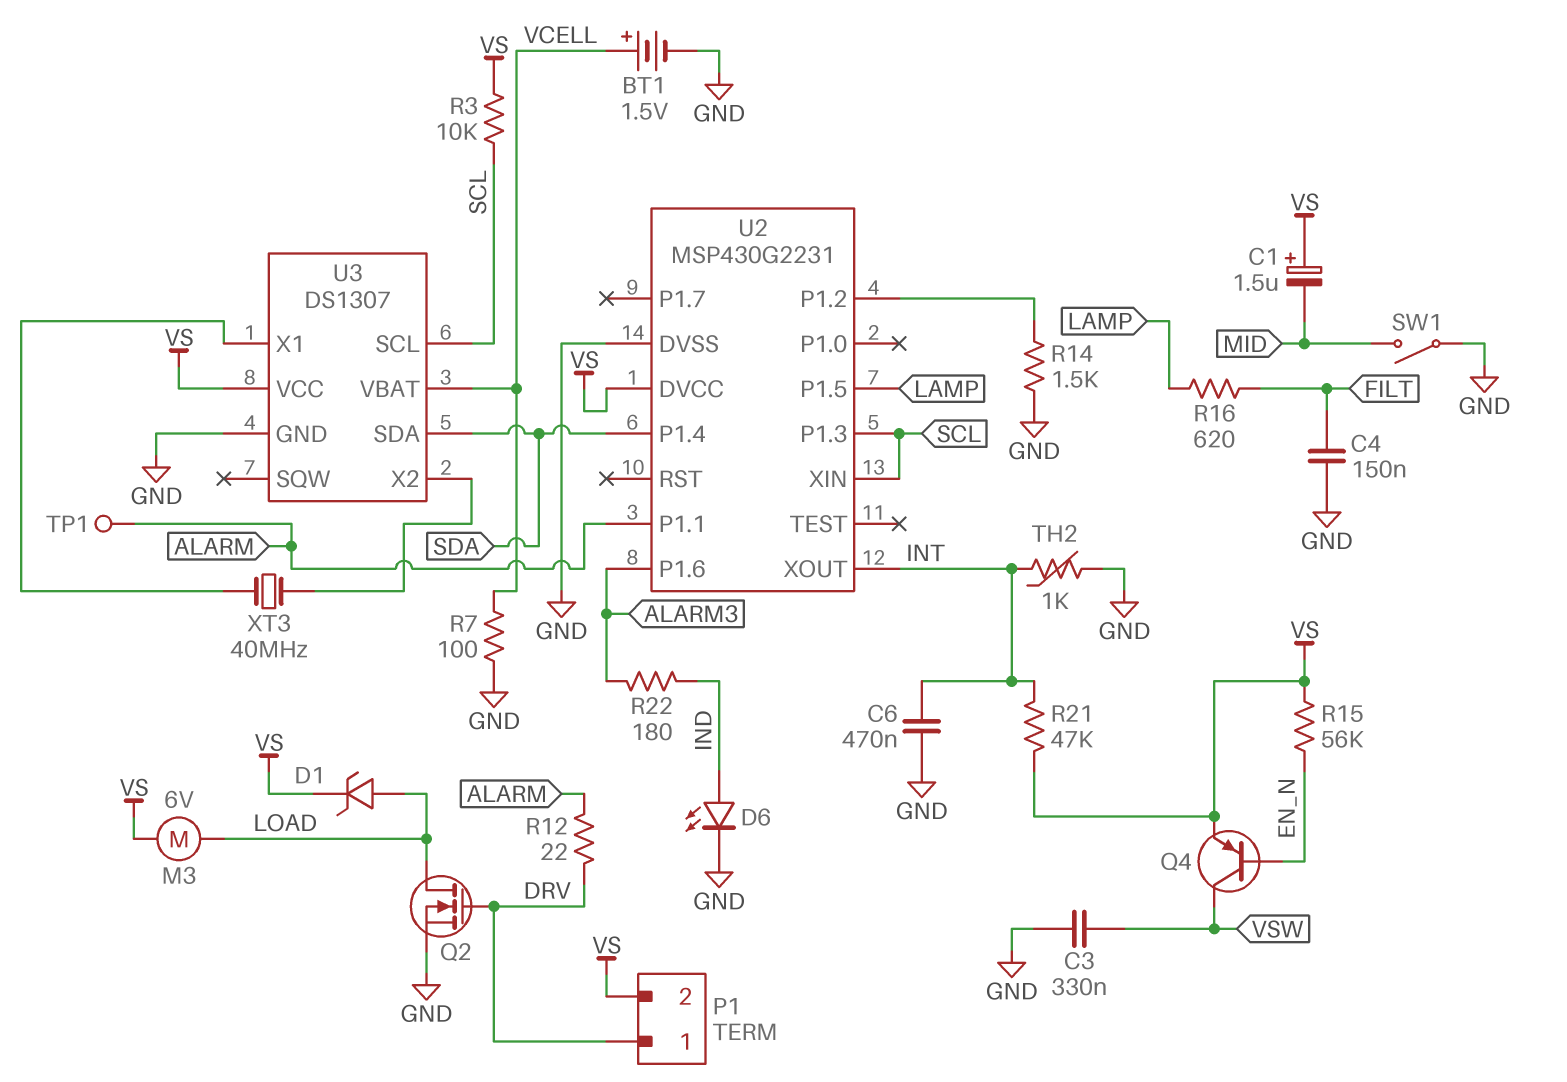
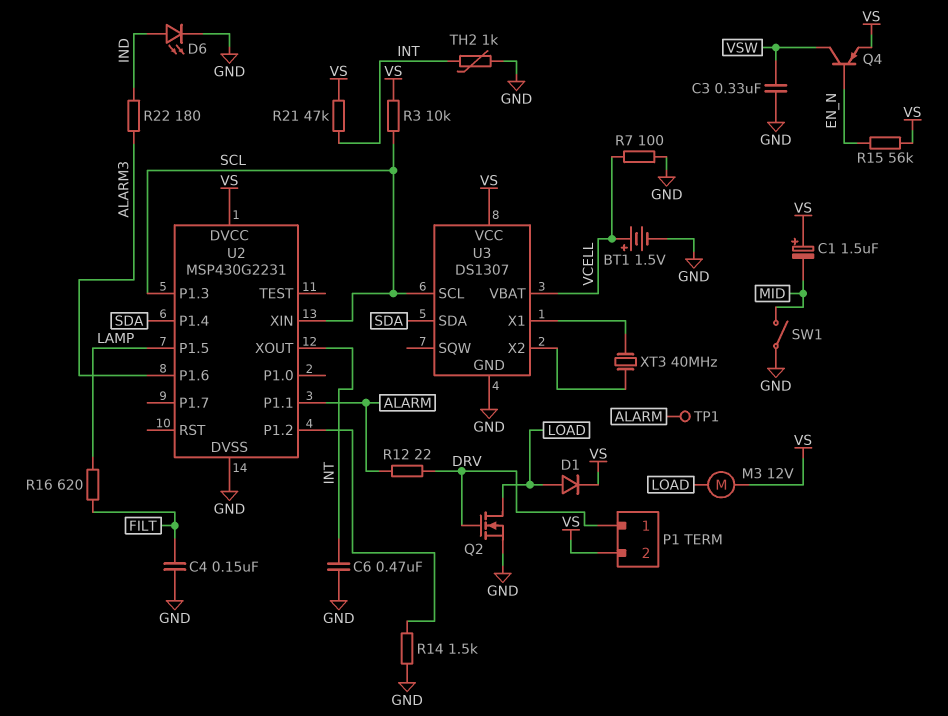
D1: zener (A LOAD, K VS) -> diode (A LOAD, K VS)
M3: motor 6V (LOAD, VS) -> motor 12V (LOAD, VS)

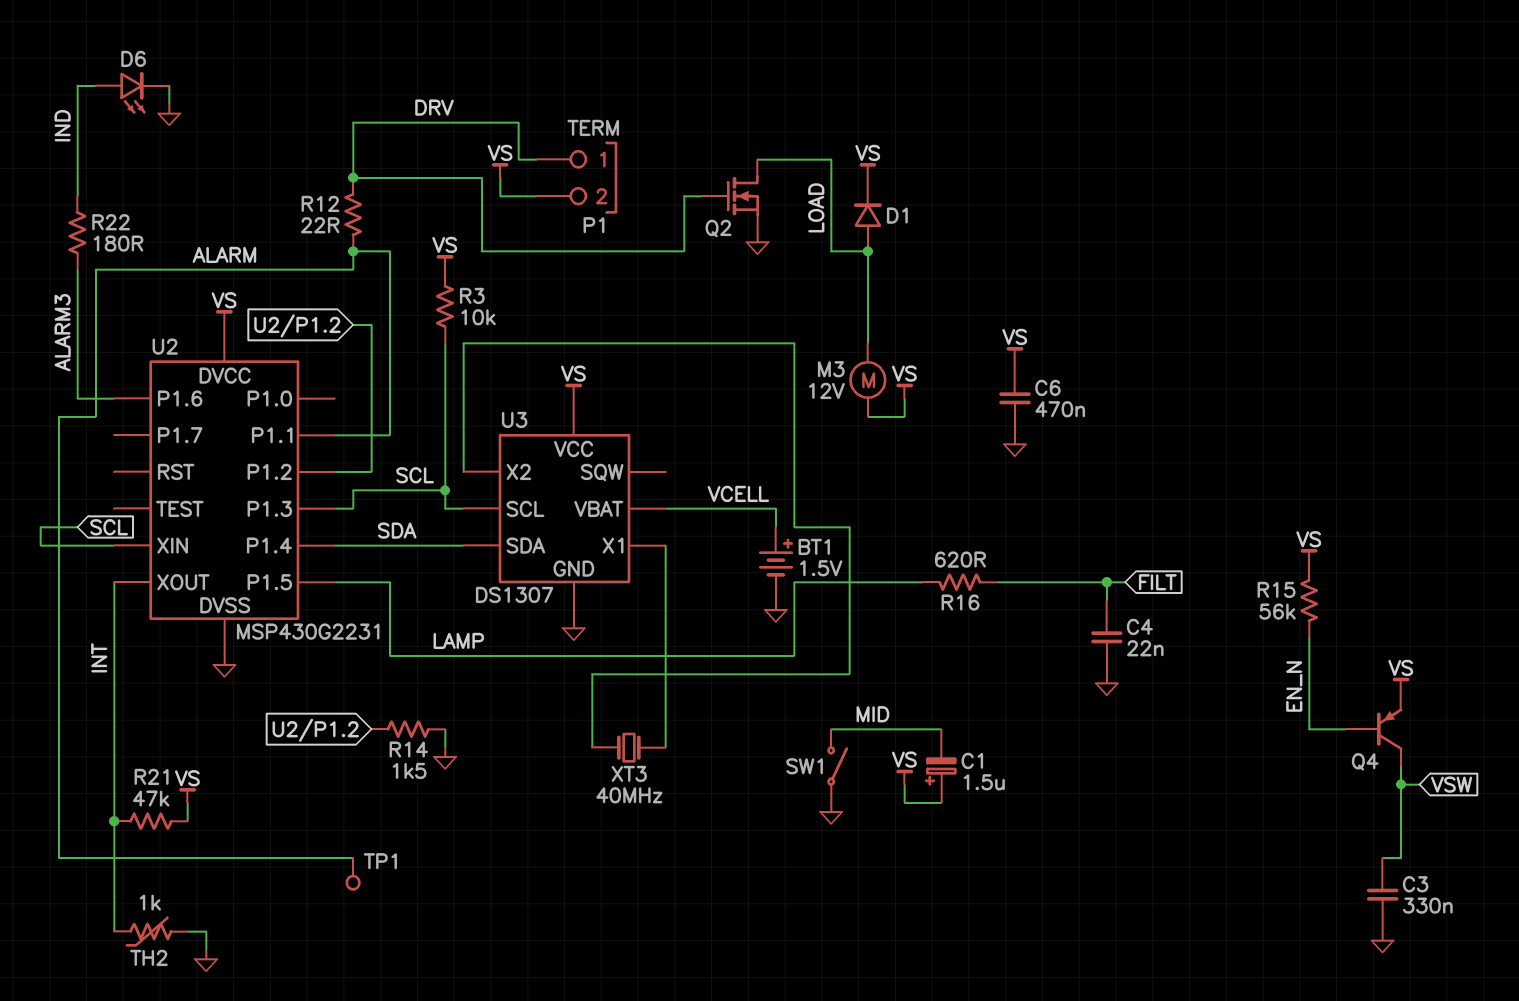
C4: 150nF (FILT, GND) -> 22nF (FILT, GND)
C6: 470nF (GND, INT) -> 470nF (GND, VS)
R7: 100 (GND, VCELL) -> none

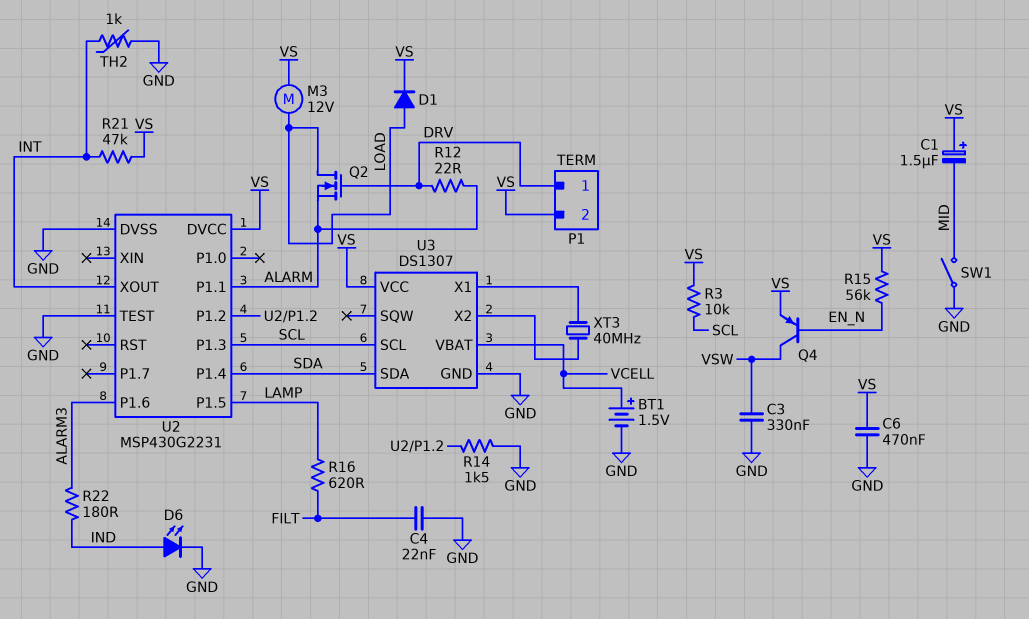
Q2: NMOS (G DRV, D LOAD, S GND) -> NMOS (G DRV, D LOAD, S ALARM)
TP1: test point (ALARM) -> none
U2 pin TEST: none -> GND
U2 pin XIN: SCL -> none

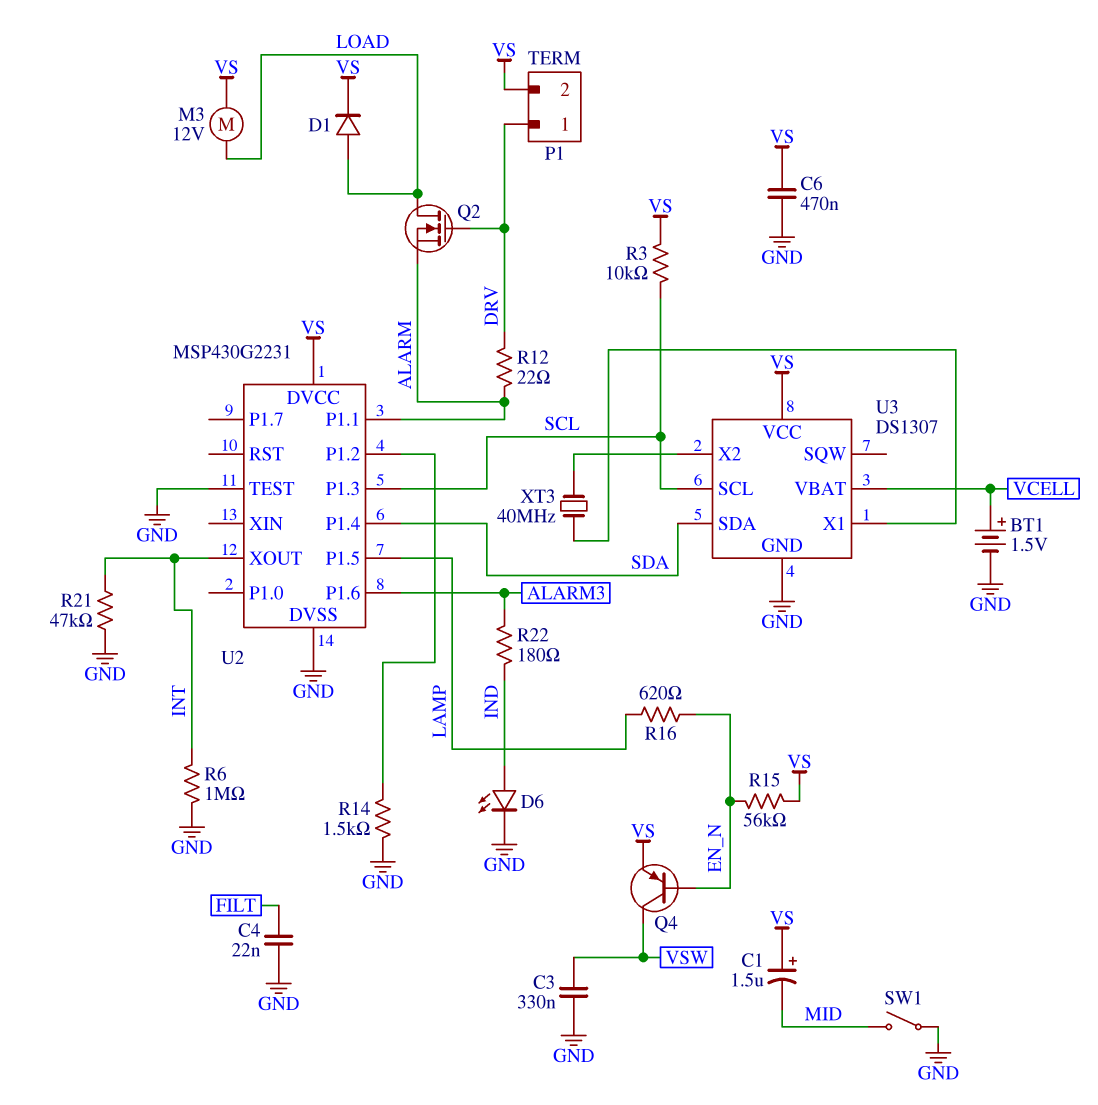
R6: none -> 1M (GND, INT)
R16: 620 (FILT, LAMP) -> 620 (EN_N, LAMP)
R21: 47k (INT, VS) -> 47k (GND, INT)
TH2: 1k (GND, INT) -> none

